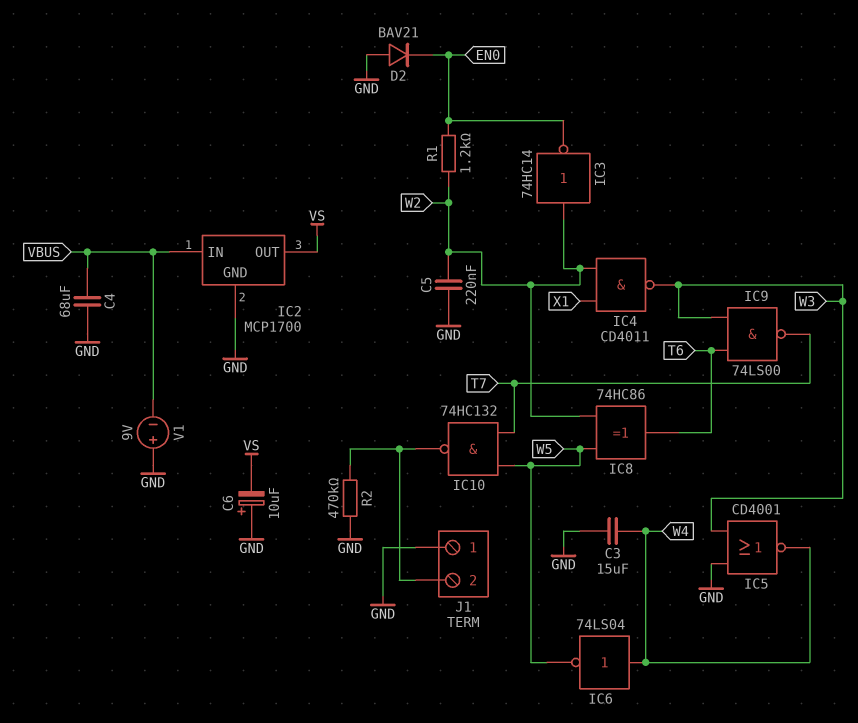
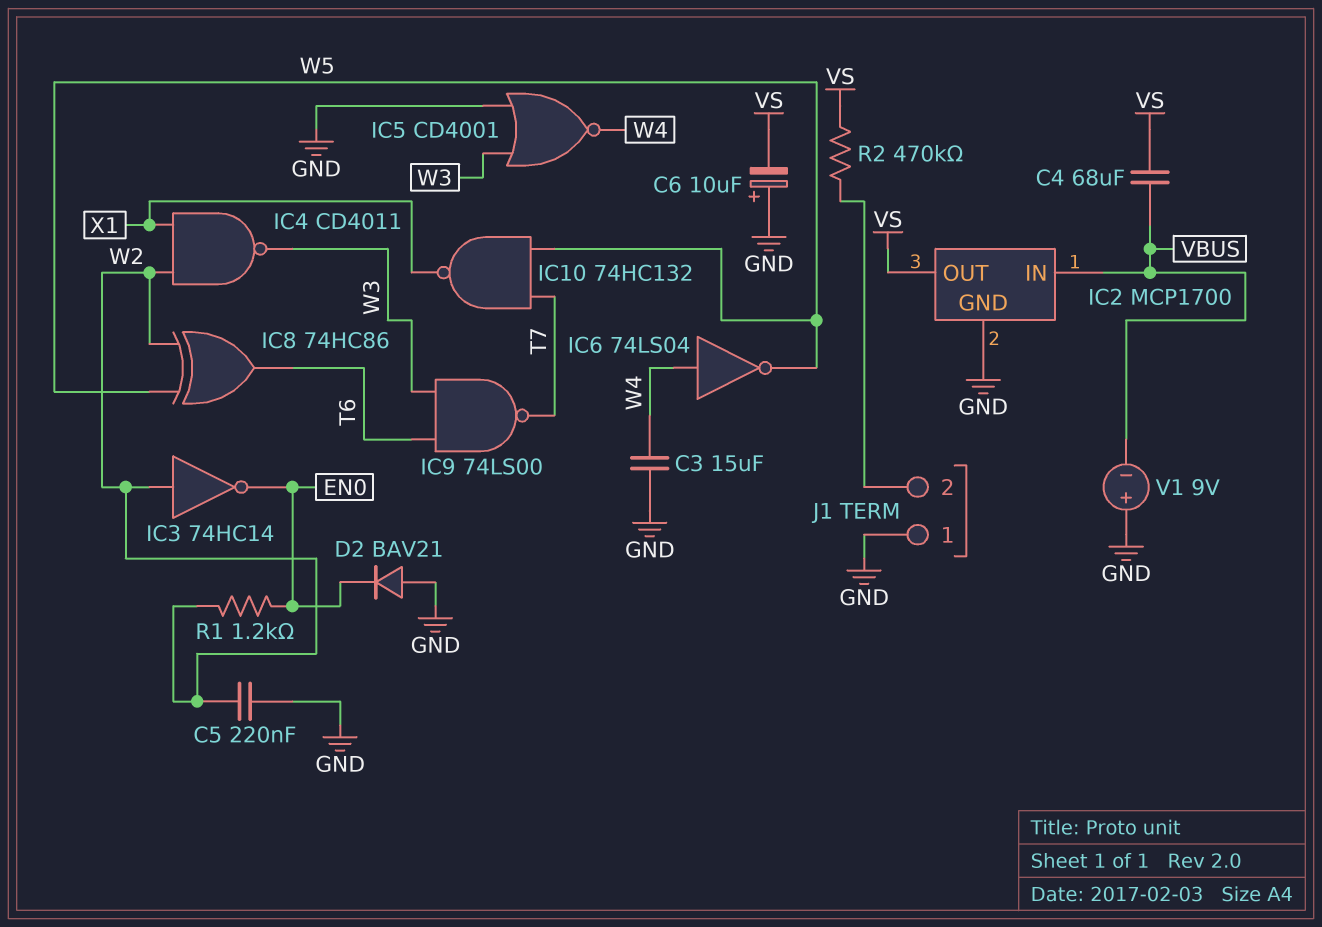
C4: 68uF (GND, VBUS) -> 68uF (VBUS, VS)
IC10: NAND 74HC132 (in T7, in W5, out J1/2) -> NAND 74HC132 (in T7, in W5, out X1)
R2: 470k (GND, J1/2) -> 470k (J1/2, VS)

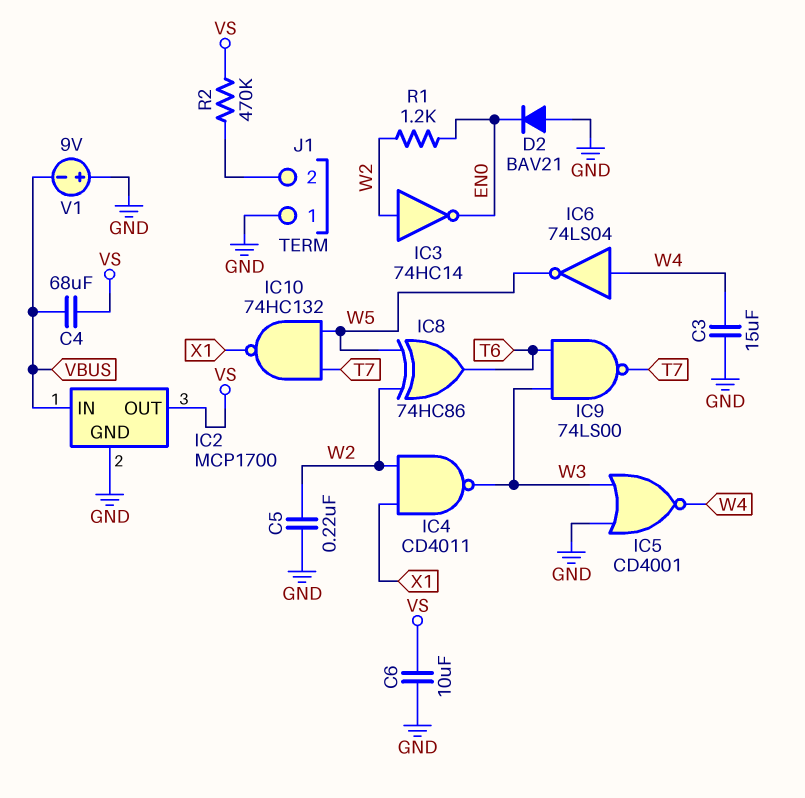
C6: 10uF (plus GND, minus VS) -> 10uF (GND, VS)

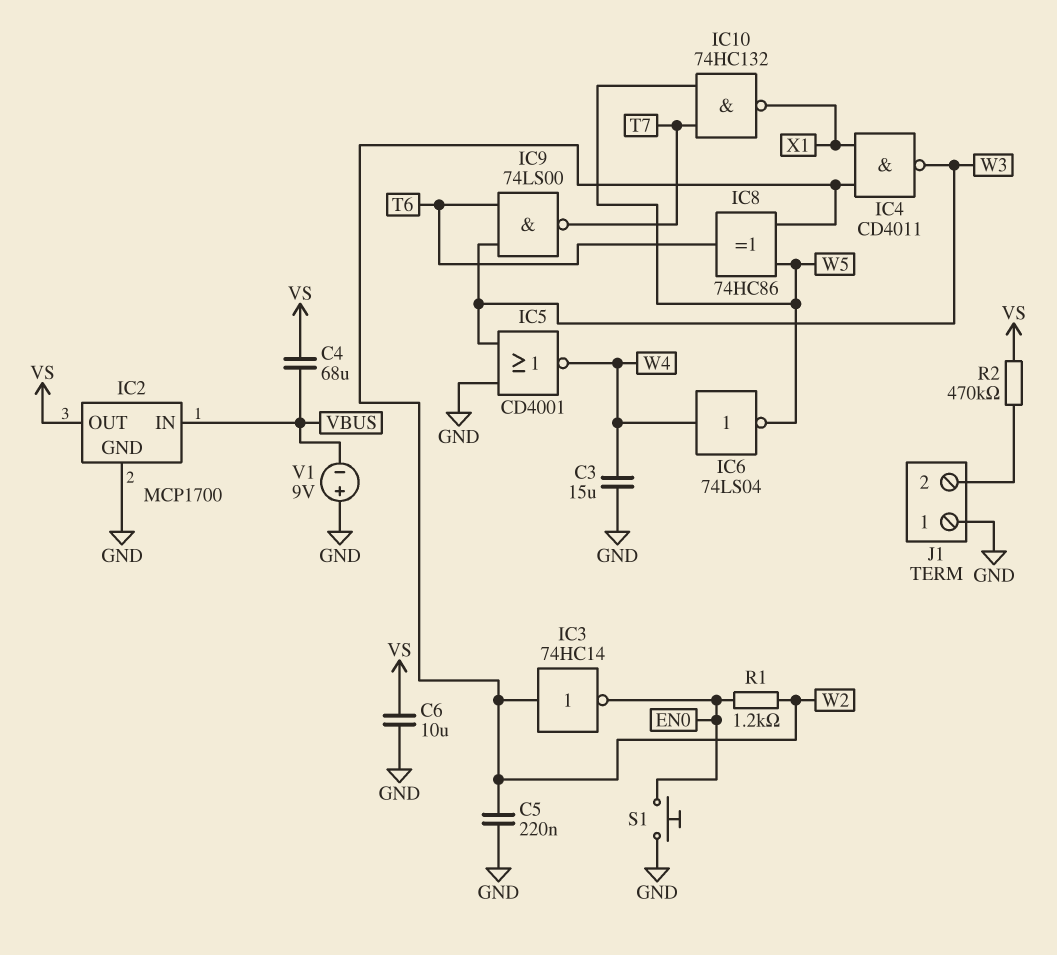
D2: diode BAV21 (A GND, K EN0) -> none
S1: none -> button (EN0, GND)

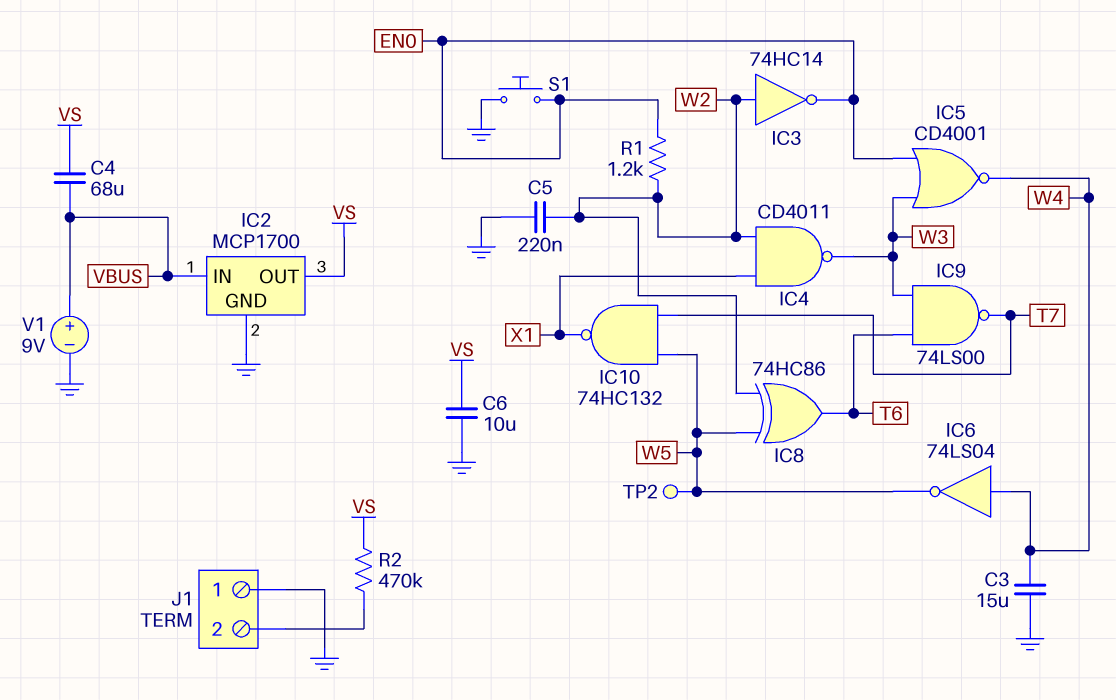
IC5: NOR CD4001 (in GND, in W3, out W4) -> NOR CD4001 (in EN0, in W3, out W4)
TP2: none -> test point (W5)
V1: 9V (plus GND, minus VBUS) -> 9V (plus VBUS, minus GND)

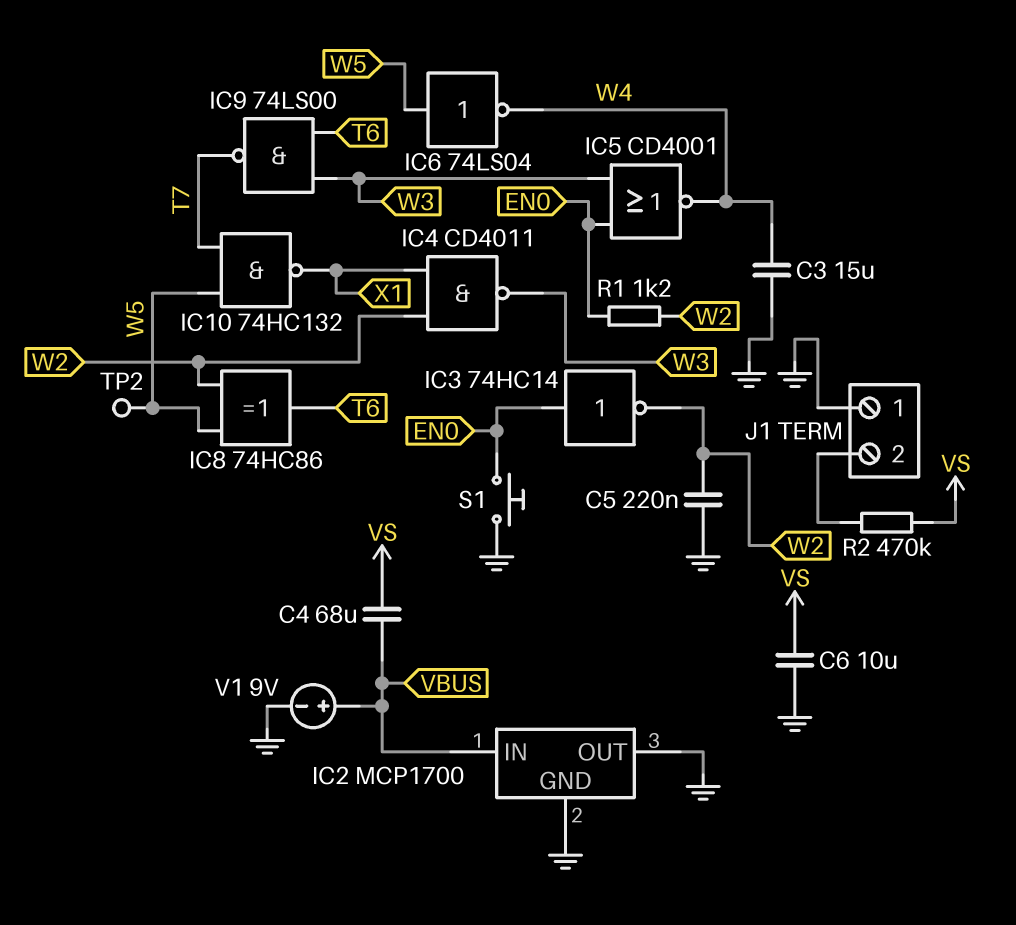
IC2 pin OUT: VS -> GND
IC3: NOT 74HC14 (in W2, out EN0) -> NOT 74HC14 (in EN0, out W2)
IC6: NOT 74LS04 (in W4, out W5) -> NOT 74LS04 (in W5, out W4)

